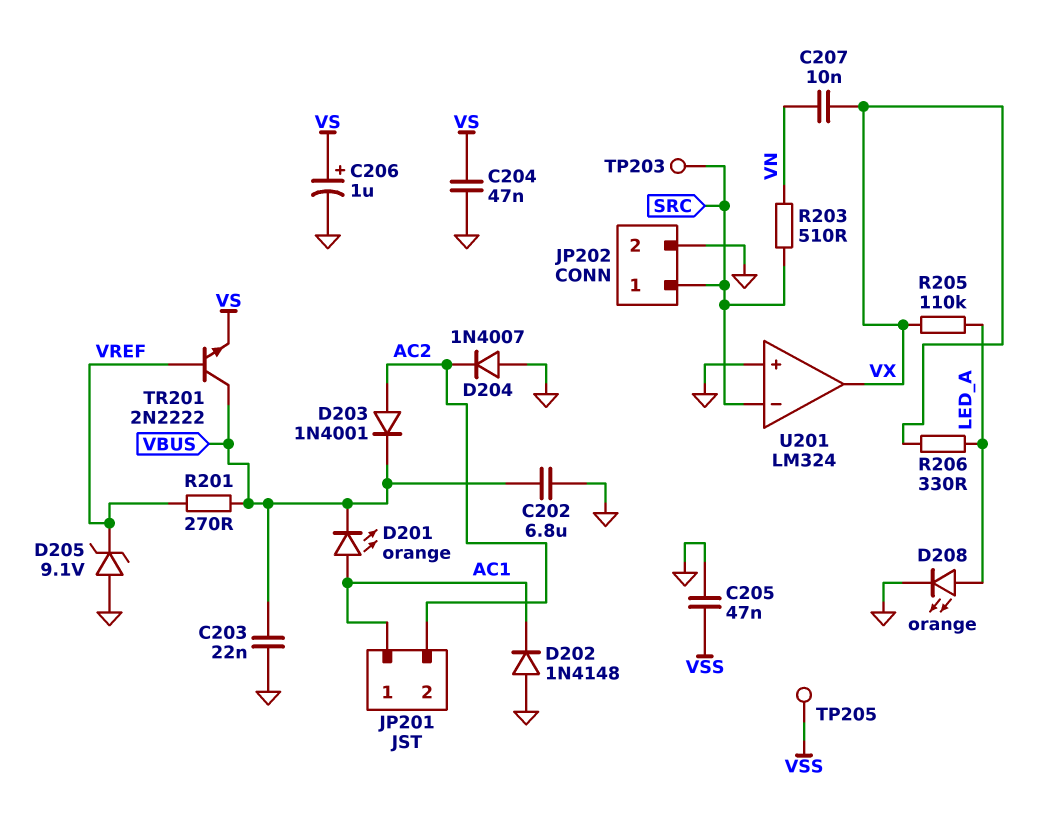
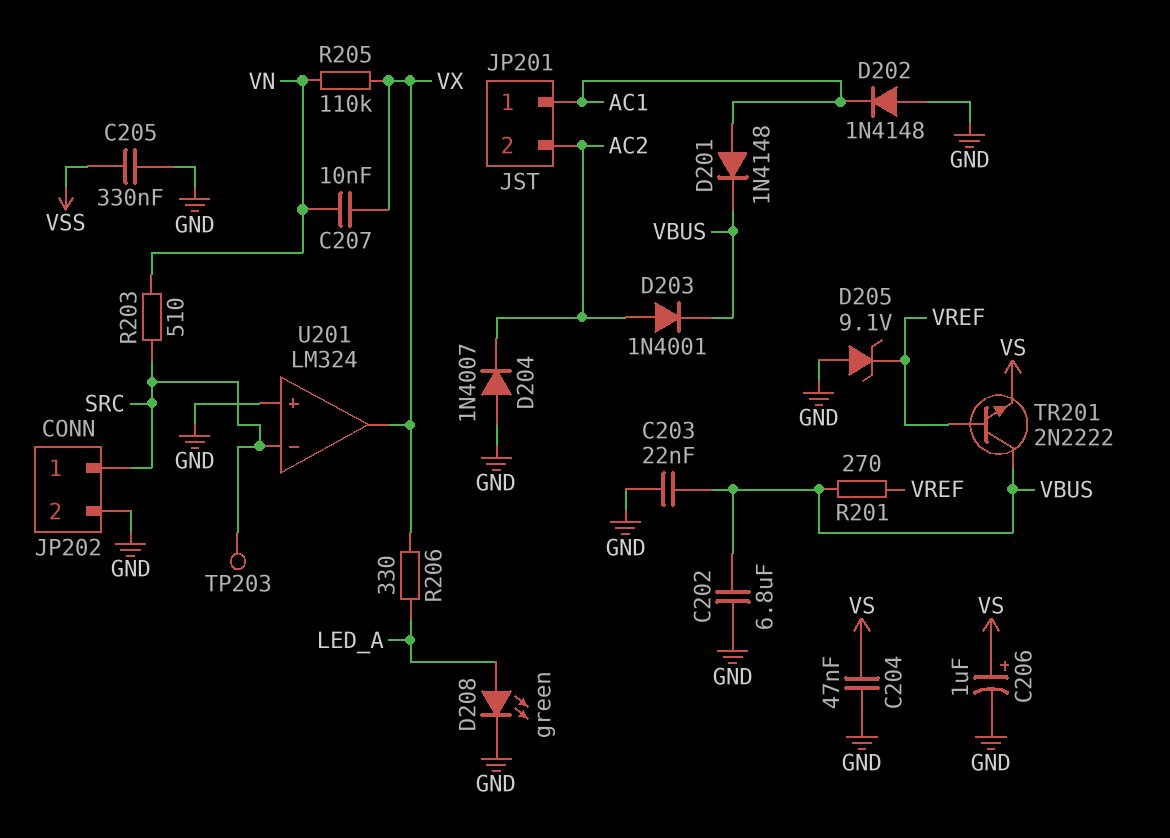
C205: 47nF (GND, VSS) -> 330nF (GND, VSS)
D201: LED orange (A AC1, K VBUS) -> diode 1N4148 (A AC1, K VBUS)
D208: LED orange (A LED_A, K GND) -> LED green (A LED_A, K GND)
R205: 110k (LED_A, VX) -> 110k (VN, VX)
TP205: test point (VSS) -> none

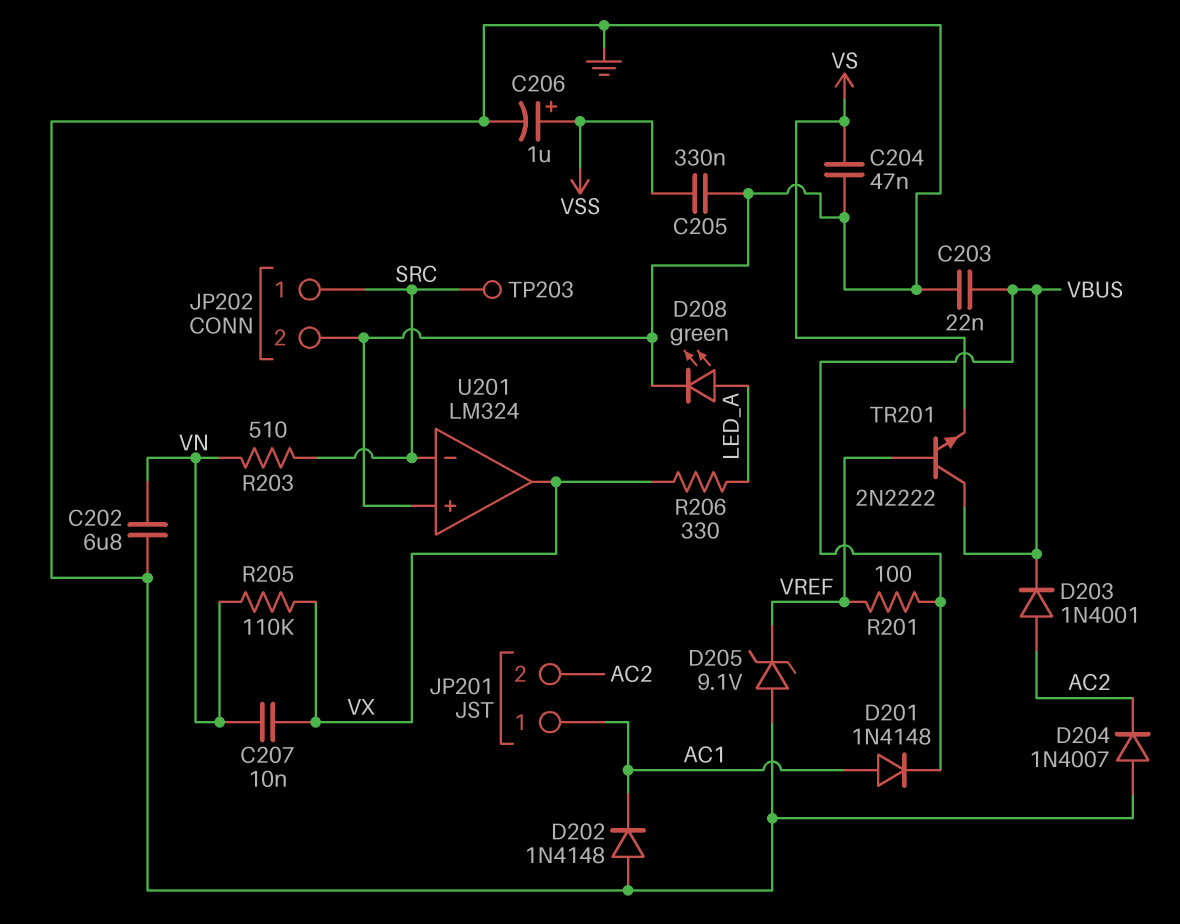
C202: 6.8uF (GND, VBUS) -> 6.8uF (GND, VN)
C206: 1uF (plus VS, minus GND) -> 1uF (plus VSS, minus GND)
R201: 270 (VBUS, VREF) -> 100 (VBUS, VREF)

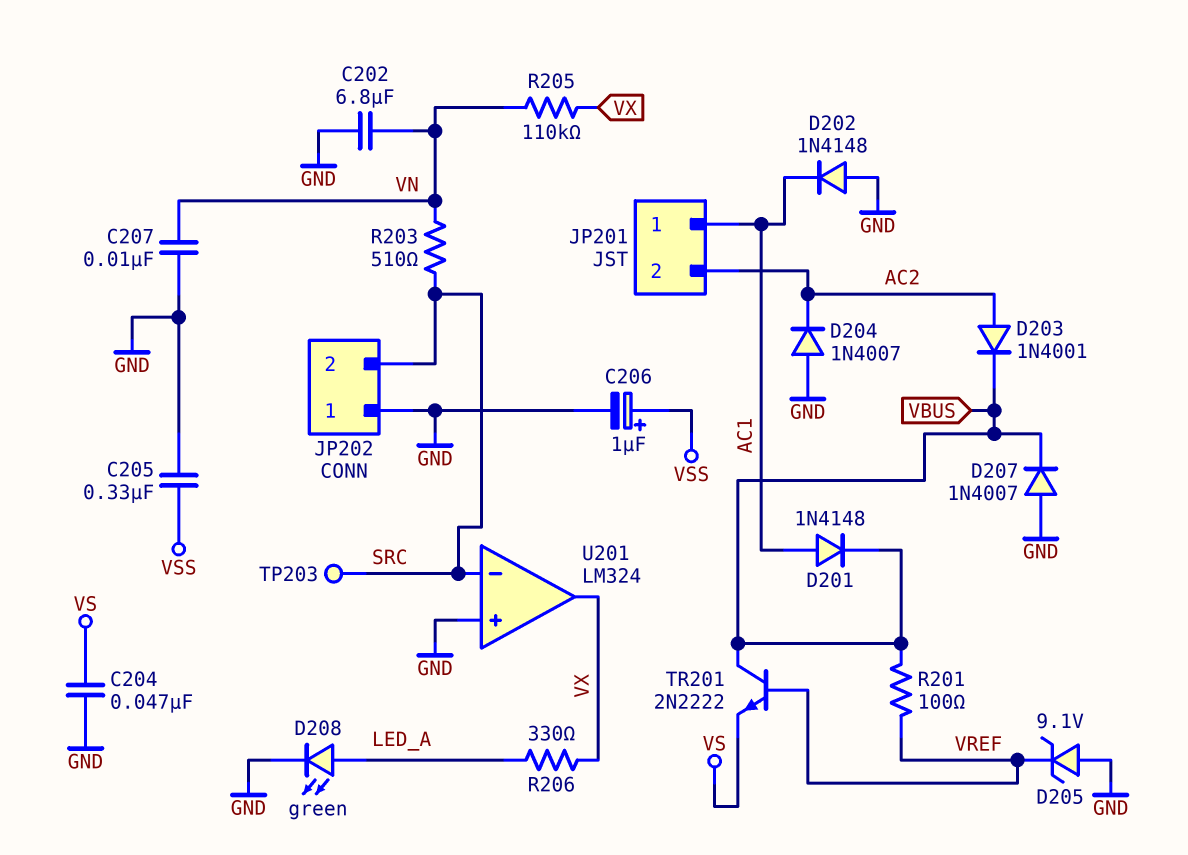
C203: 22nF (GND, VBUS) -> none
C207: 10nF (VN, VX) -> 10nF (GND, VN)
D207: none -> diode 1N4007 (A GND, K VBUS)
JP202 pin 1: SRC -> GND
JP202 pin 2: GND -> SRC

